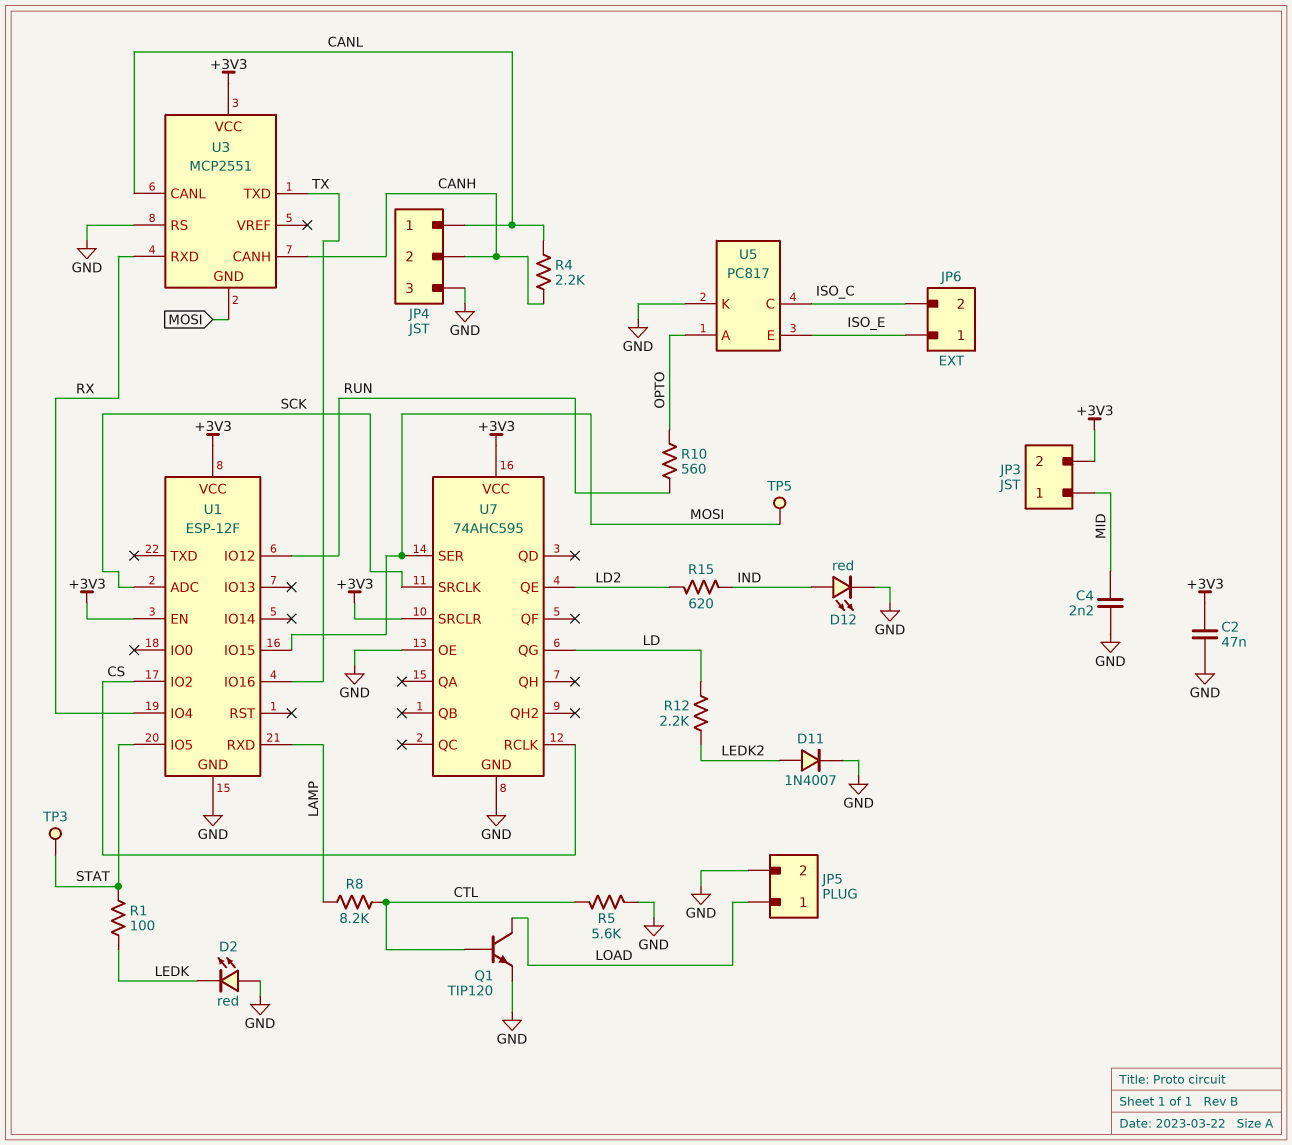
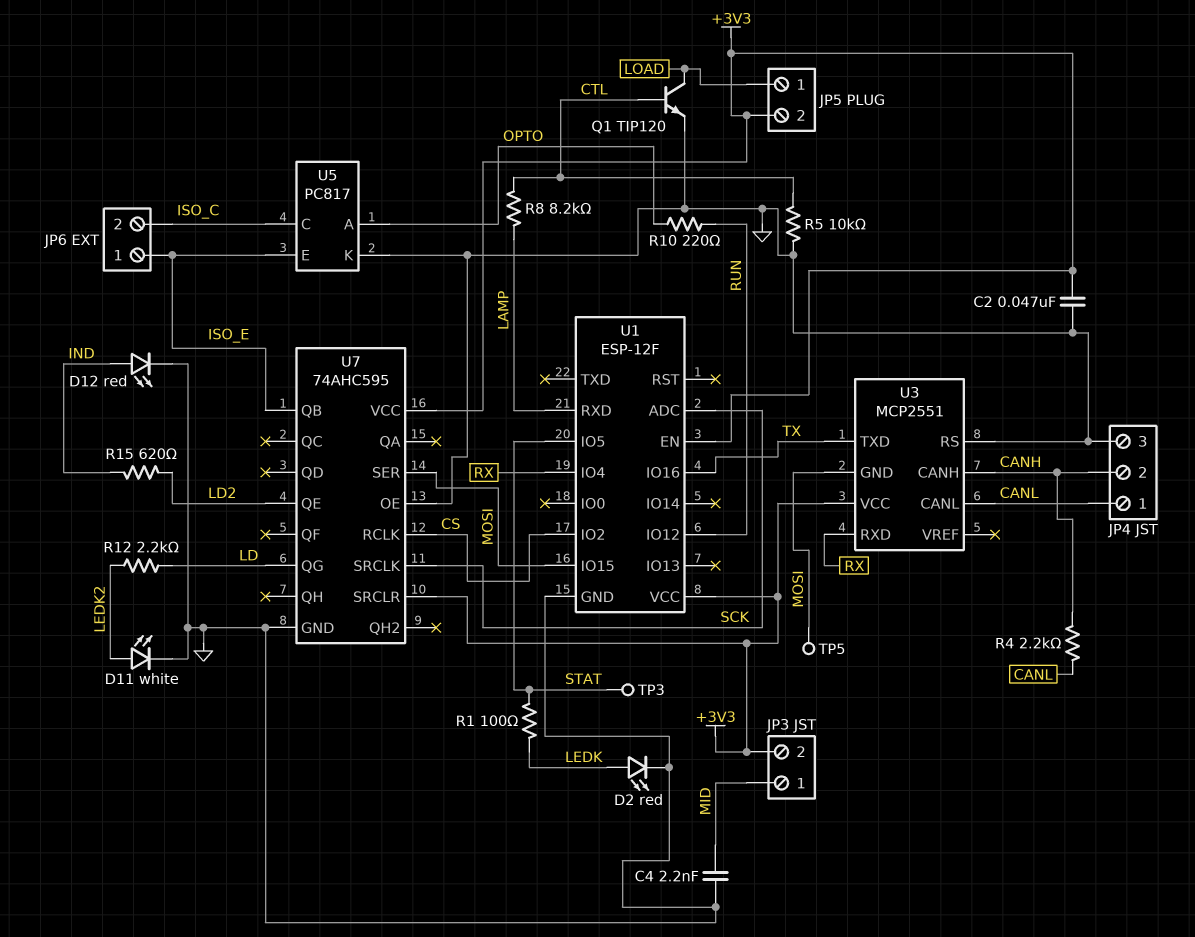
D2: LED red (A GND, K LEDK) -> LED red (A LEDK, K GND)
D11: diode 1N4007 (A LEDK2, K GND) -> LED white (A LEDK2, K GND)
JP5 pin 2: GND -> +3V3
R5: 5.6k (CTL, GND) -> 10k (CTL, GND)
R10: 560 (OPTO, RUN) -> 220 (OPTO, RUN)
U7 pin QB: none -> ISO_E

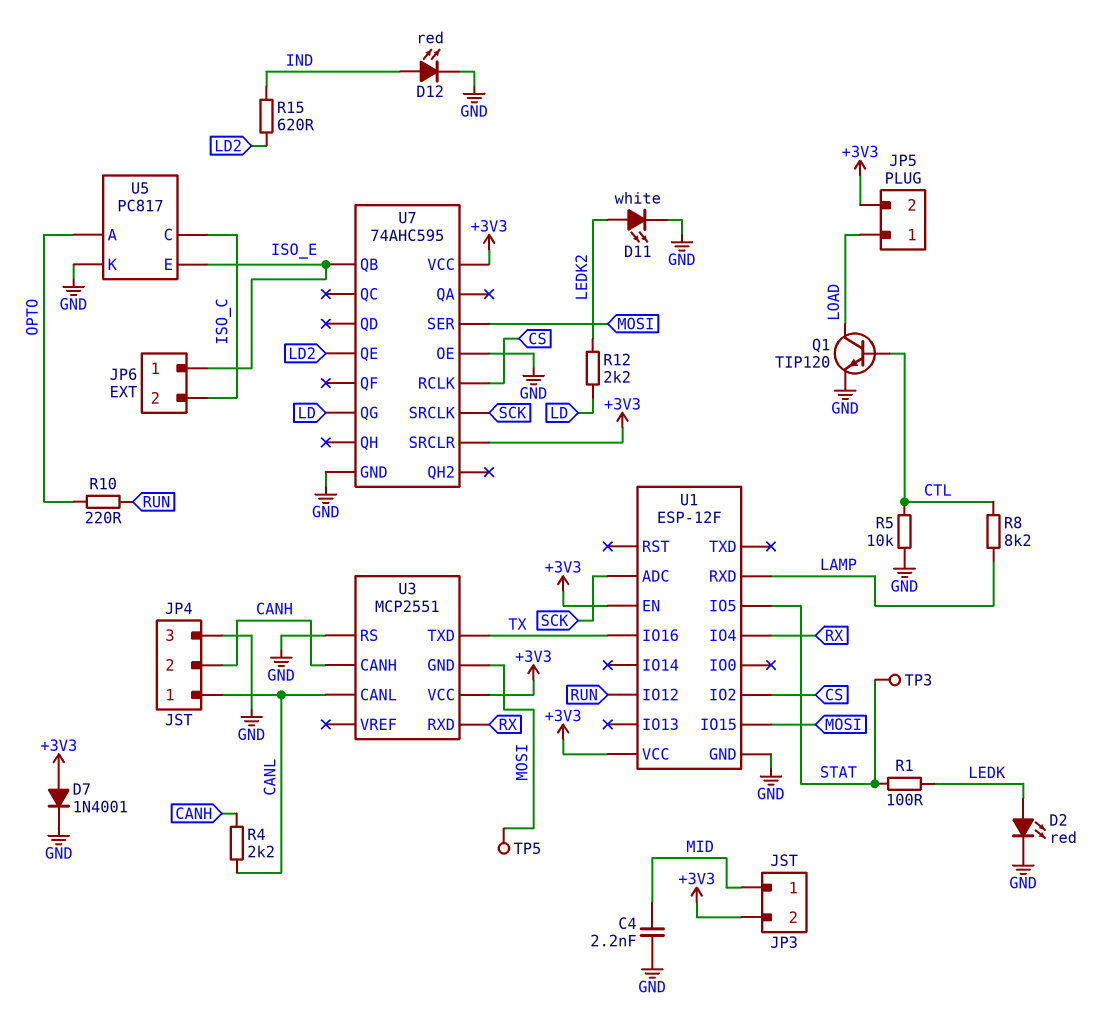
C2: 47nF (+3V3, GND) -> none
D7: none -> diode 1N4001 (A +3V3, K GND)

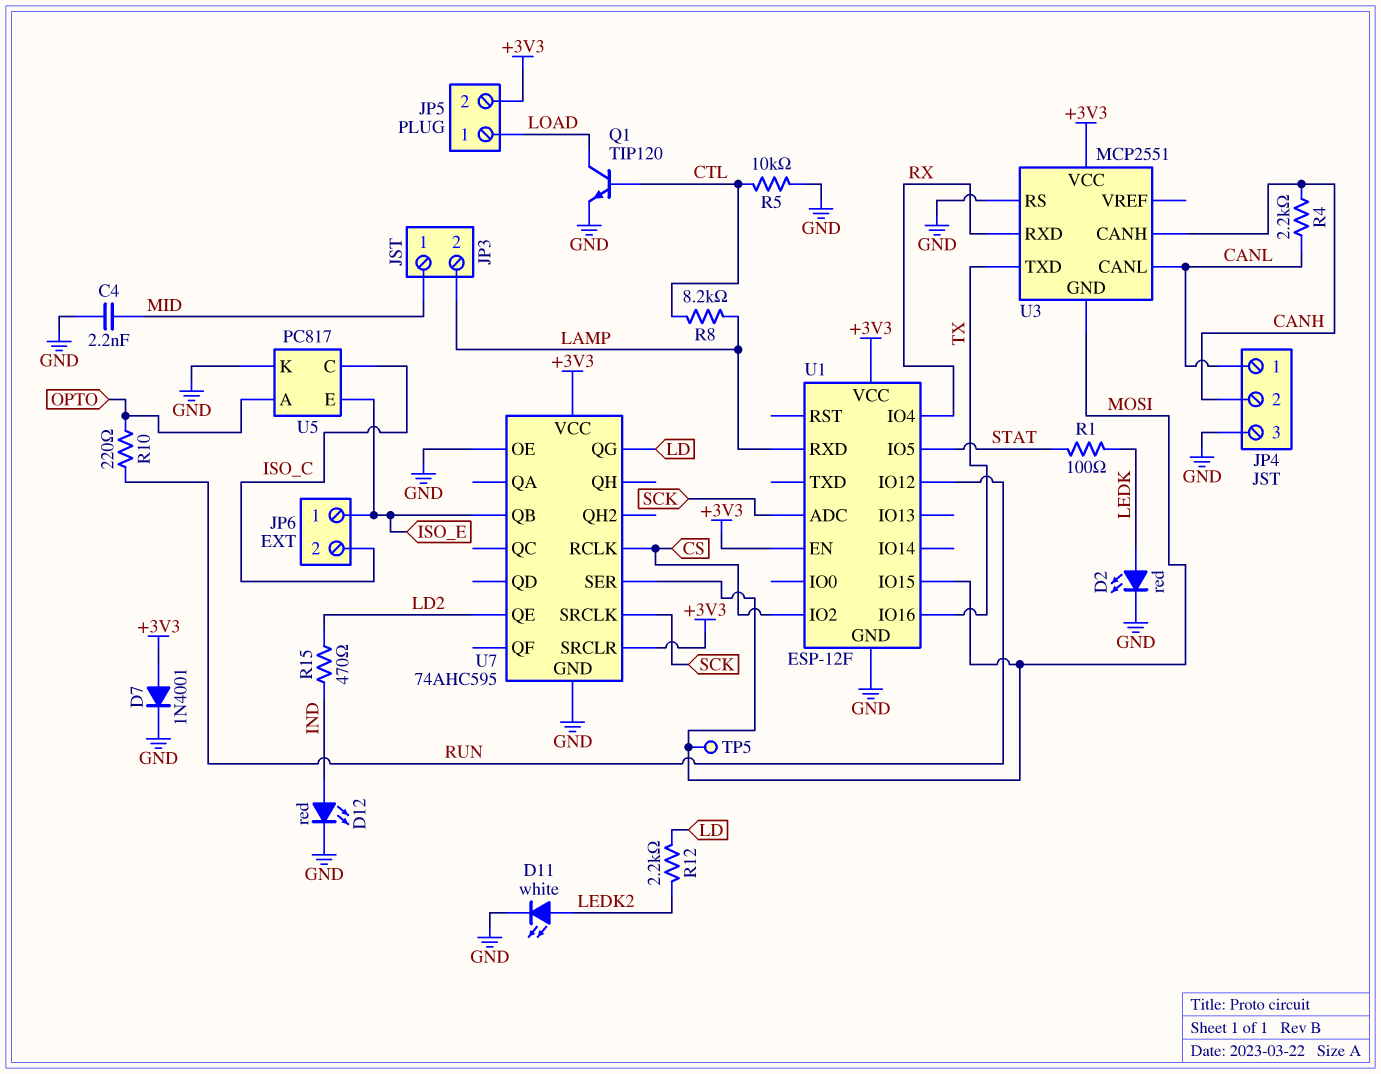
JP3 pin 2: +3V3 -> LAMP
R15: 620 (IND, LD2) -> 470 (IND, LD2)
TP3: test point (STAT) -> none

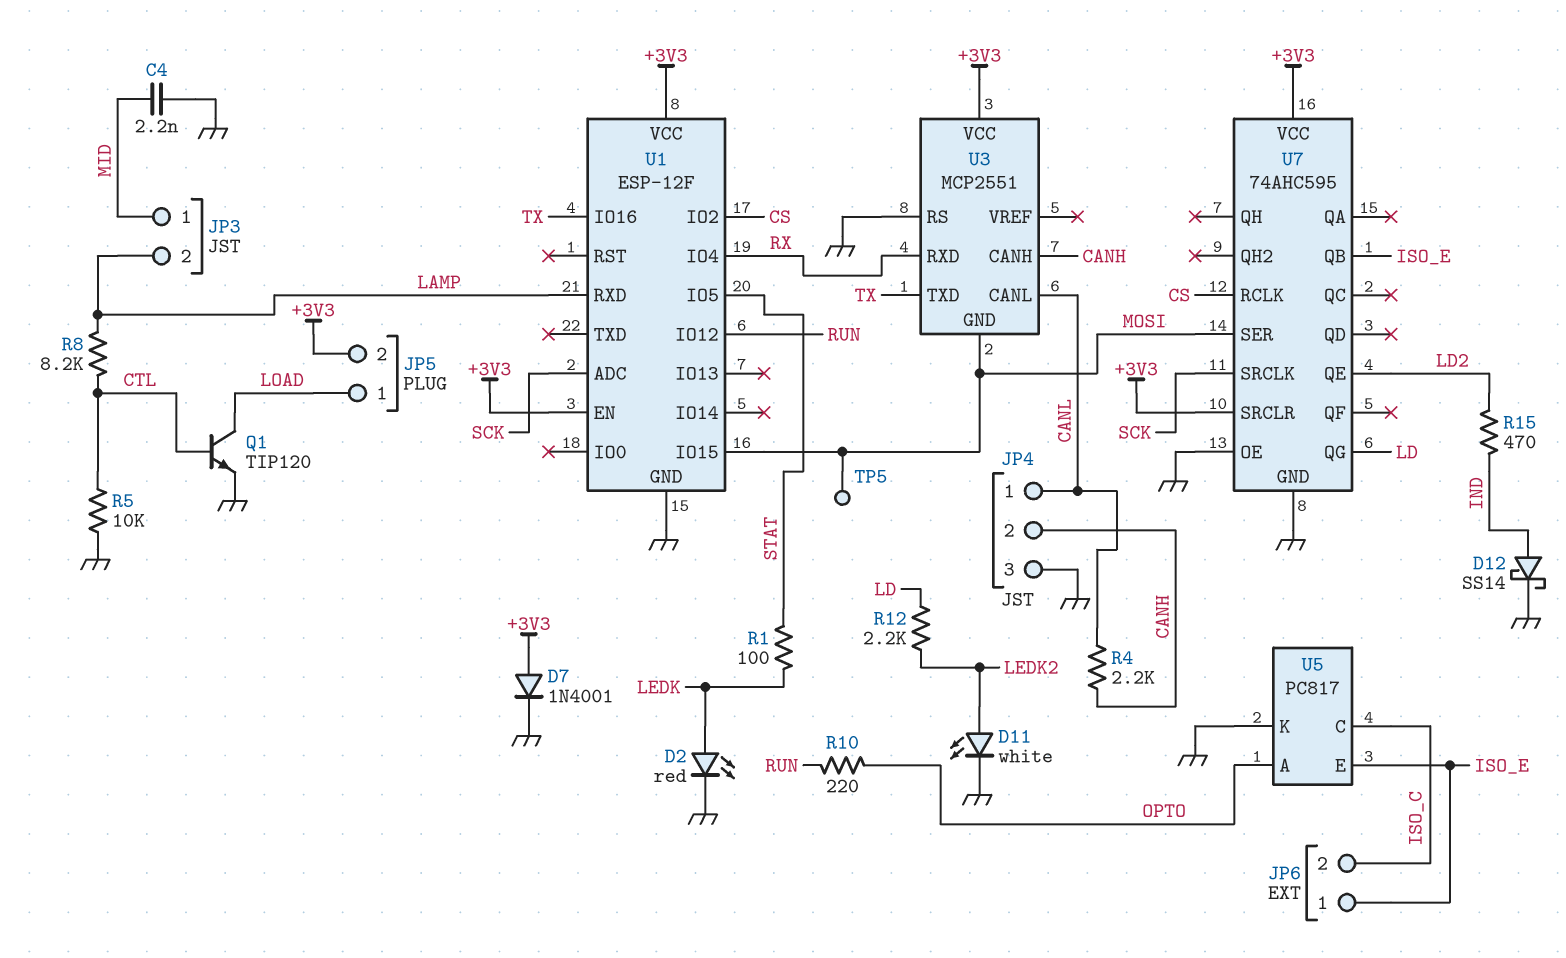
D12: LED red (A IND, K GND) -> schottky SS14 (A IND, K GND)

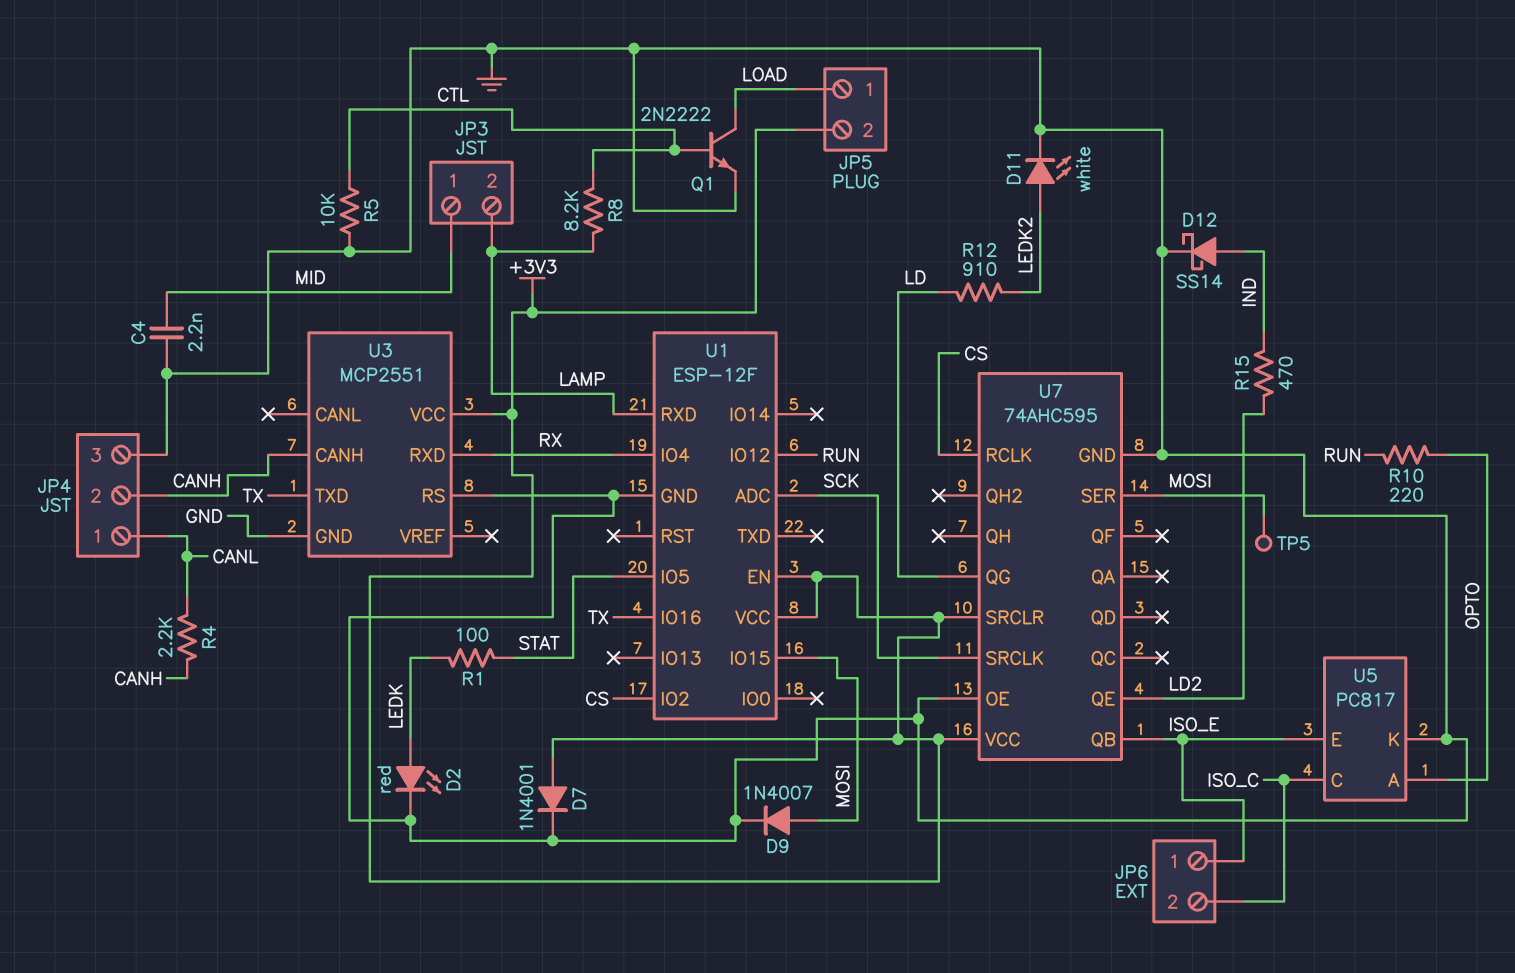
D9: none -> diode 1N4007 (A MOSI, K GND)
Q1: NPN TIP120 (B CTL, C LOAD, E GND) -> NPN 2N2222 (B CTL, C LOAD, E GND)
R12: 2.2k (LD, LEDK2) -> 910 (LD, LEDK2)
U3 pin CANL: CANL -> none
U3 pin GND: MOSI -> GND

